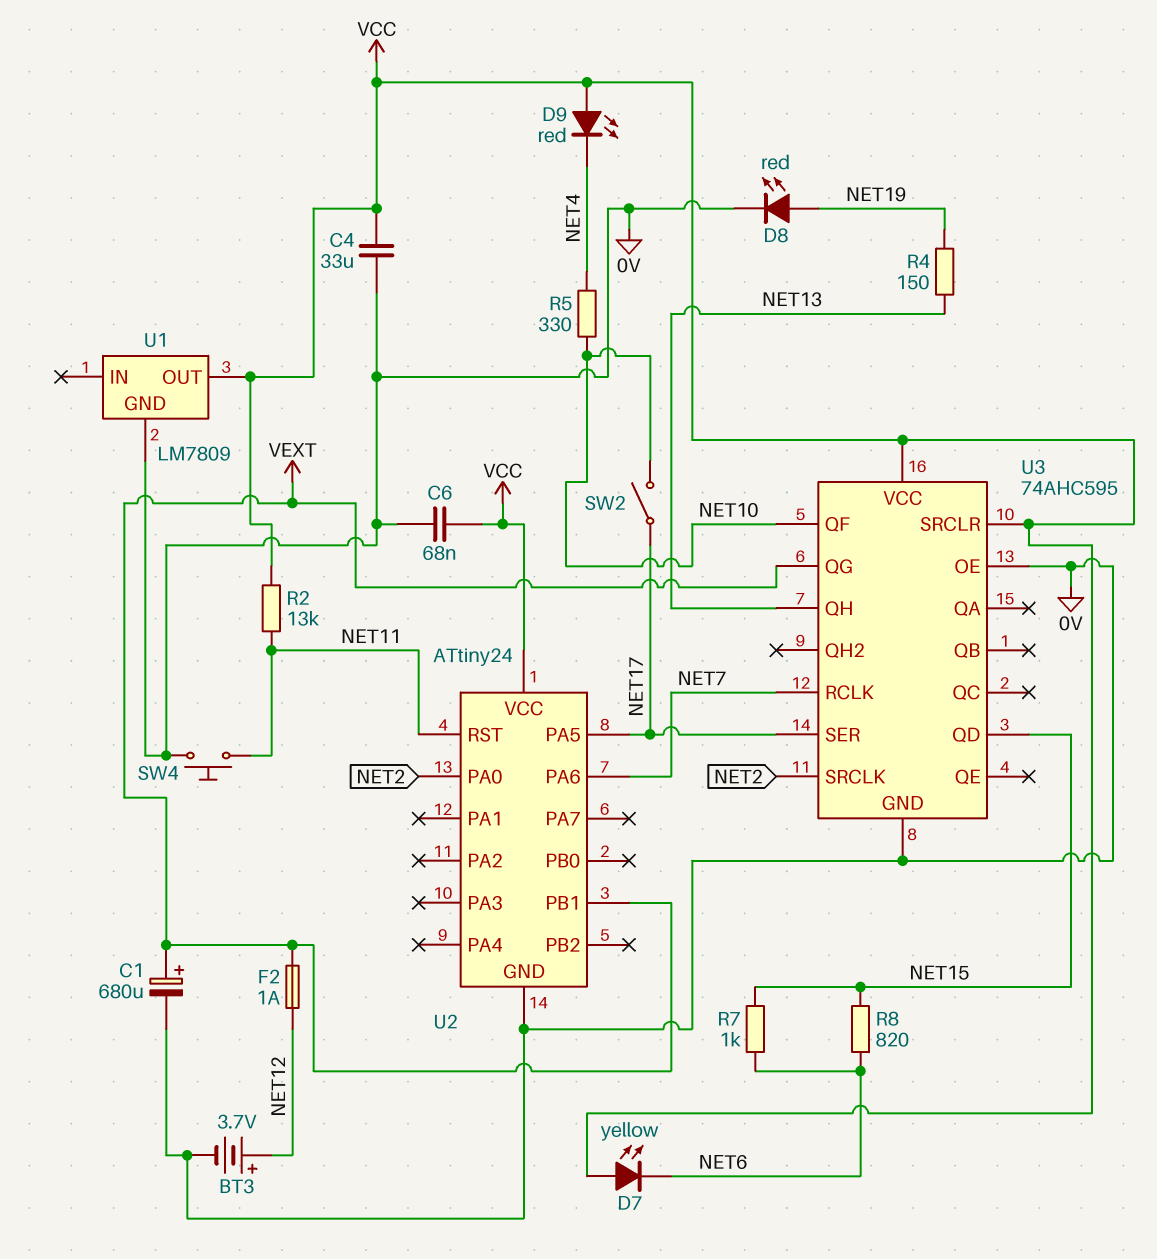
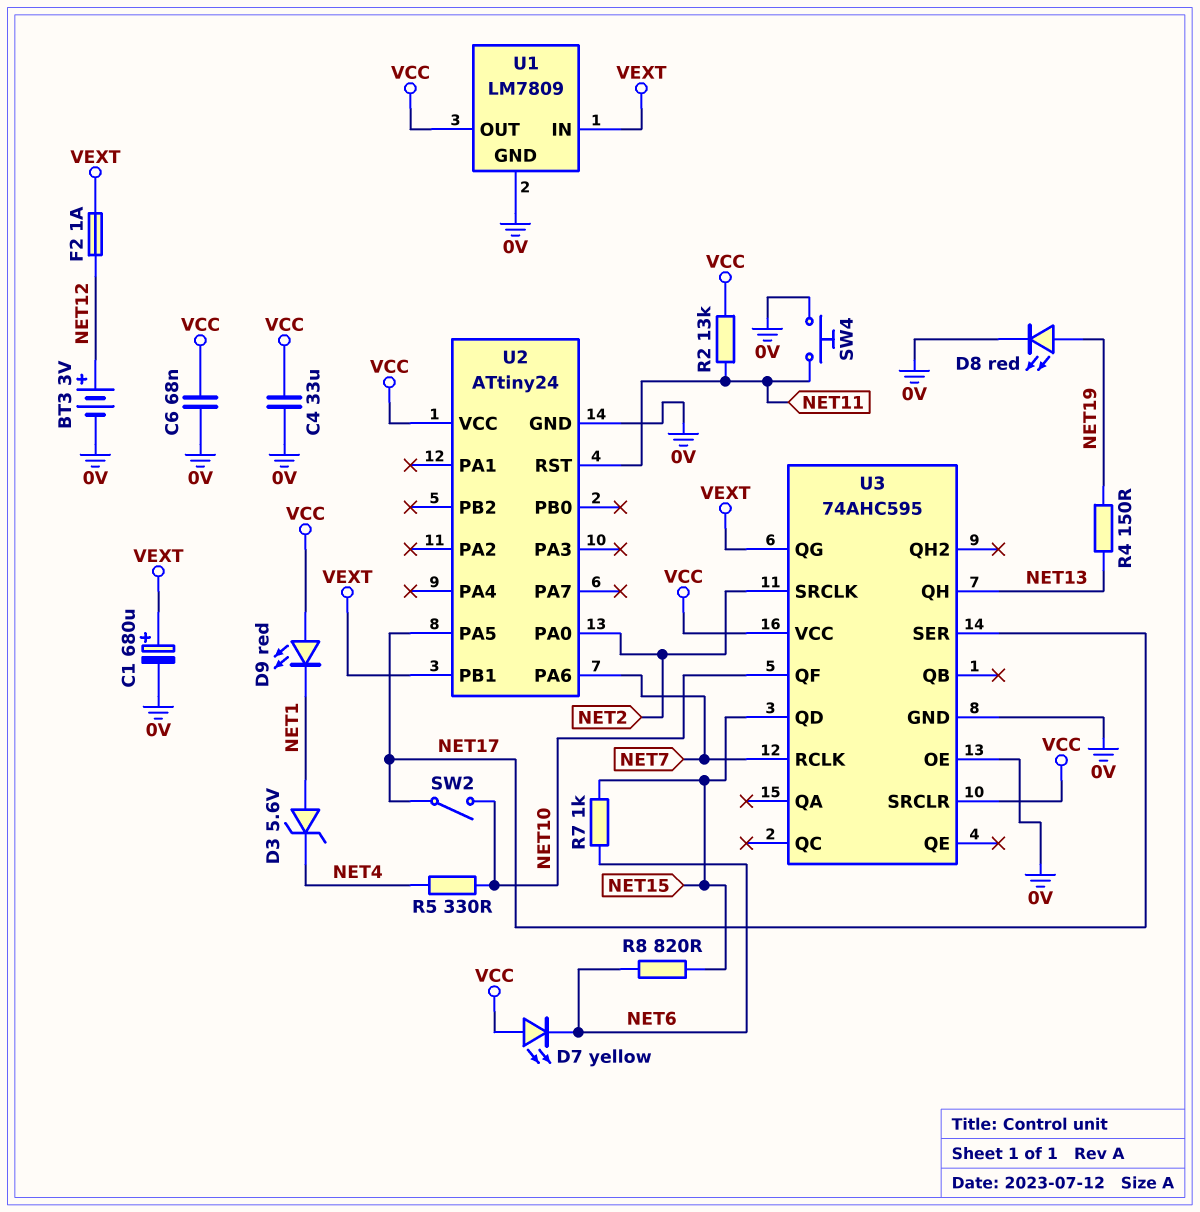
BT3: 3.7V (plus NET12, minus 0V) -> 3V (plus NET12, minus 0V)
D3: none -> zener 5.6V (A NET1, K NET4)
D9: LED red (A VCC, K NET4) -> LED red (A VCC, K NET1)
U1 pin IN: none -> VEXT

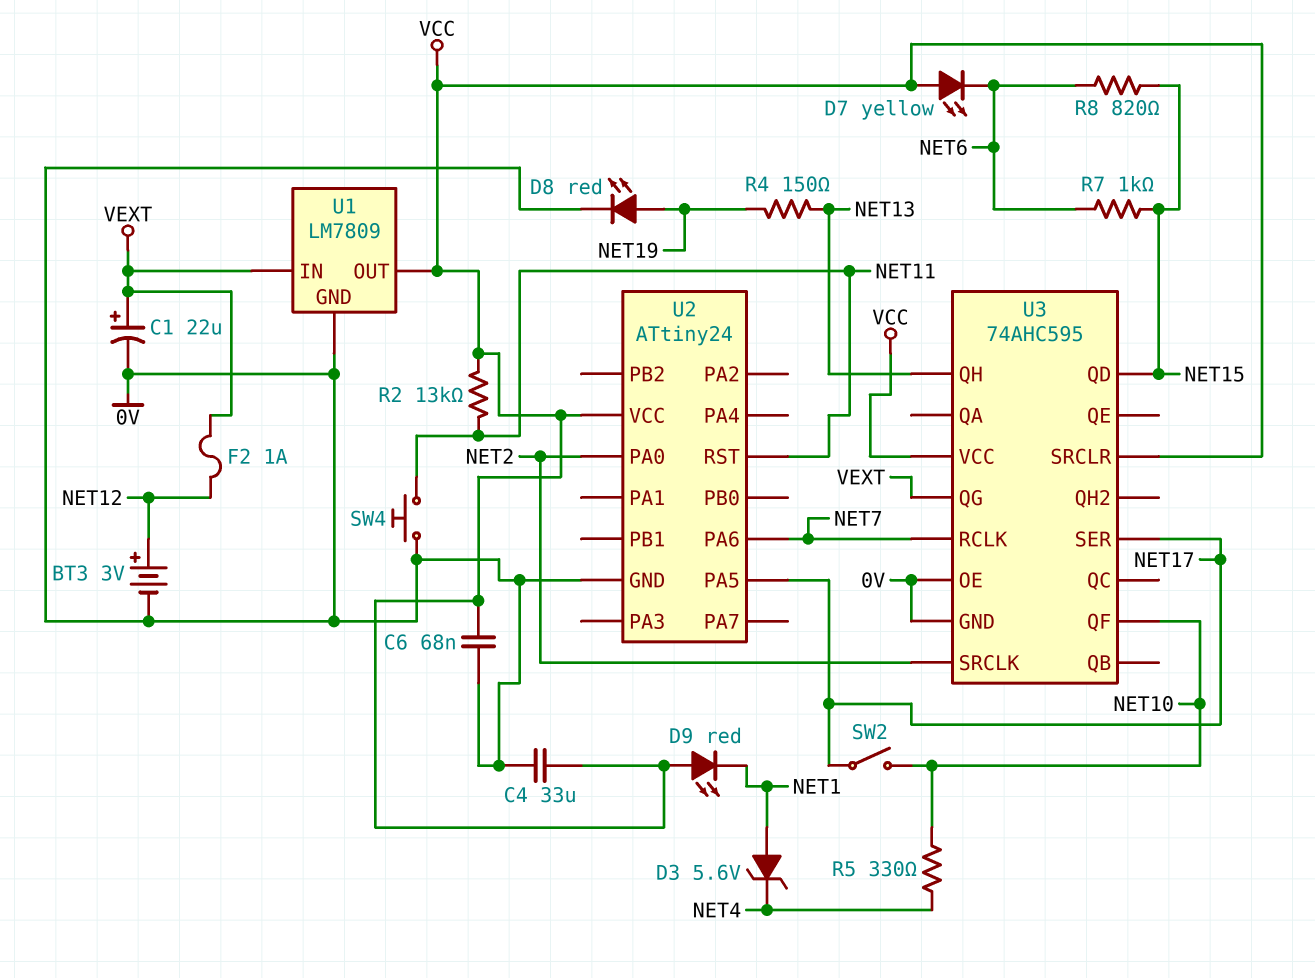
C1: 680uF (plus VEXT, minus 0V) -> 22uF (plus VEXT, minus 0V)
U2 pin PB1: VEXT -> none

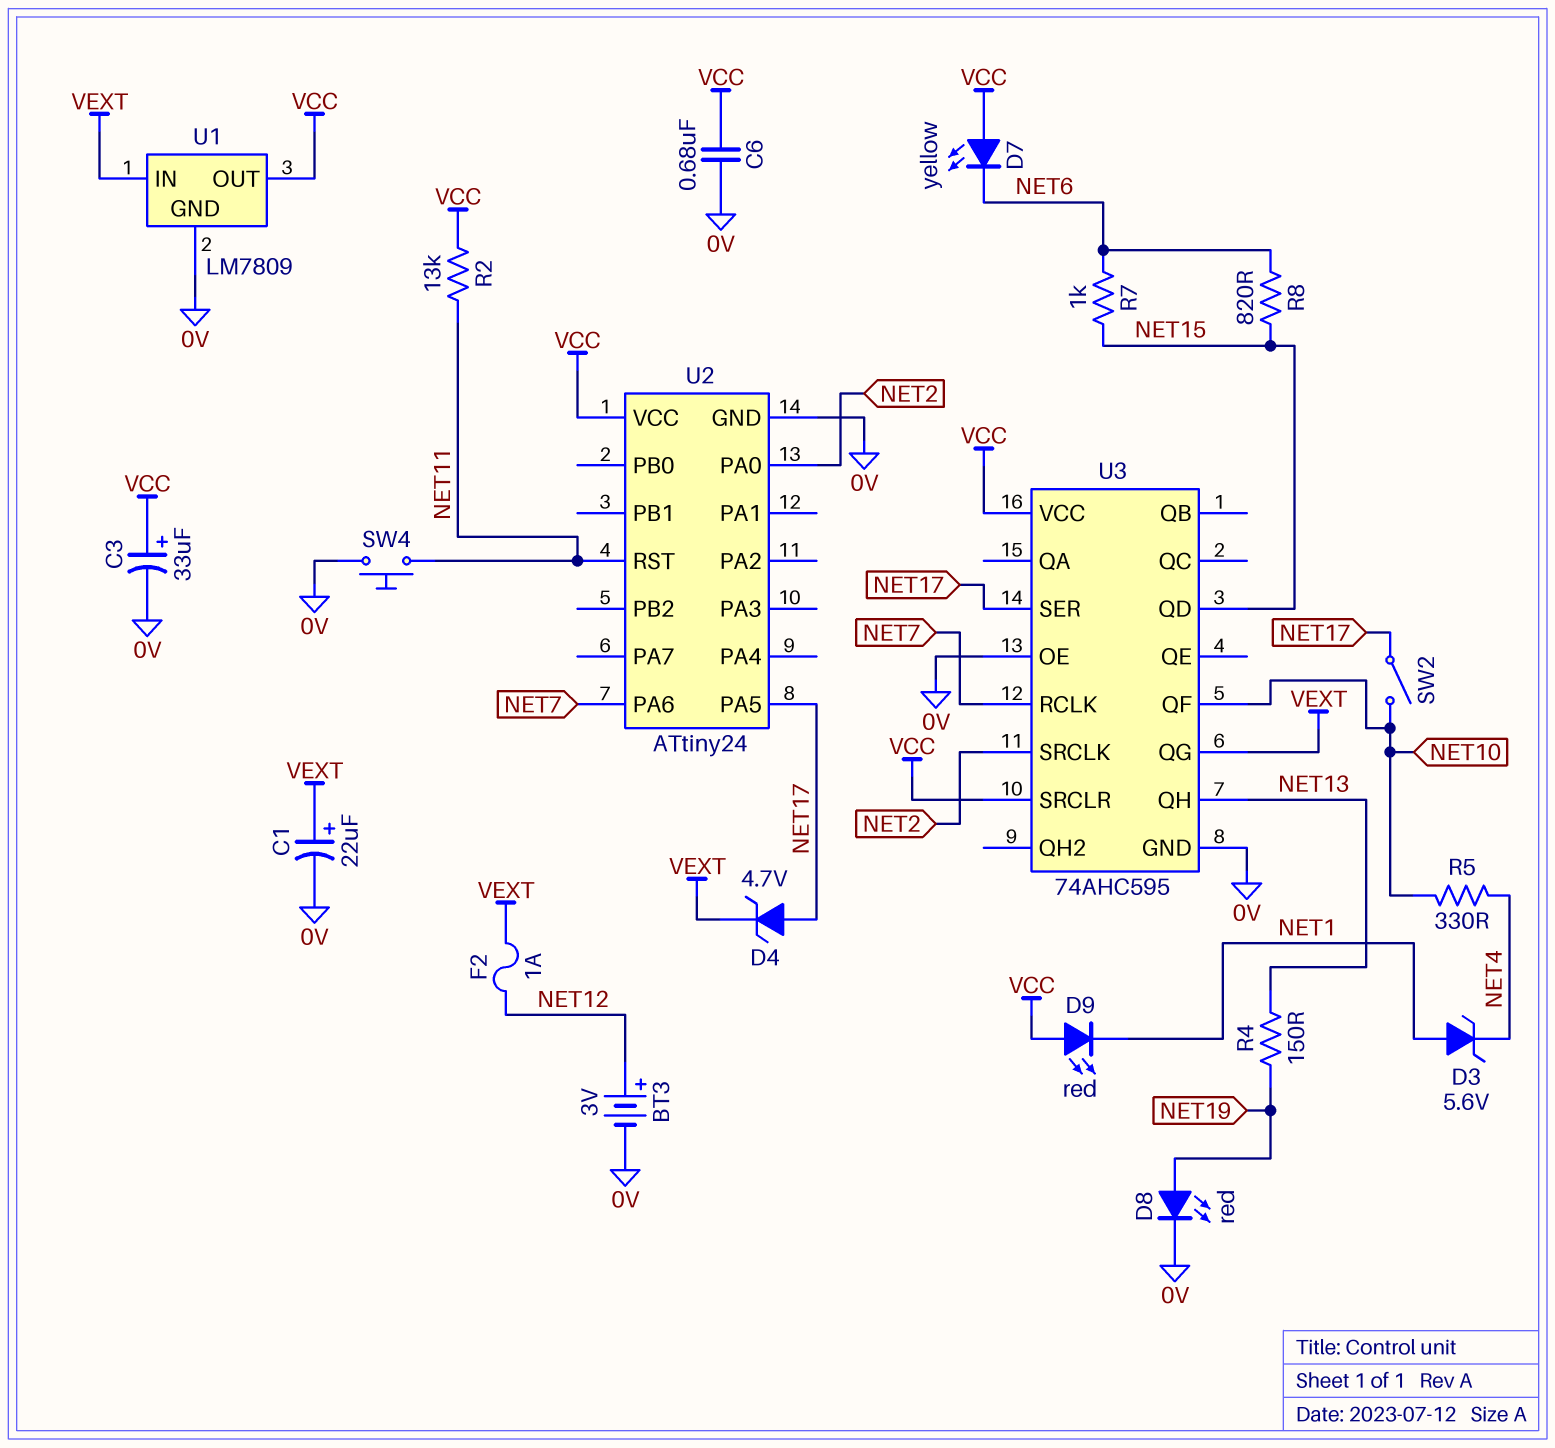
C3: none -> 33uF (plus VCC, minus 0V)
C4: 33uF (0V, VCC) -> none
C6: 68nF (0V, VCC) -> 680nF (0V, VCC)
D4: none -> zener 4.7V (A NET17, K VEXT)

